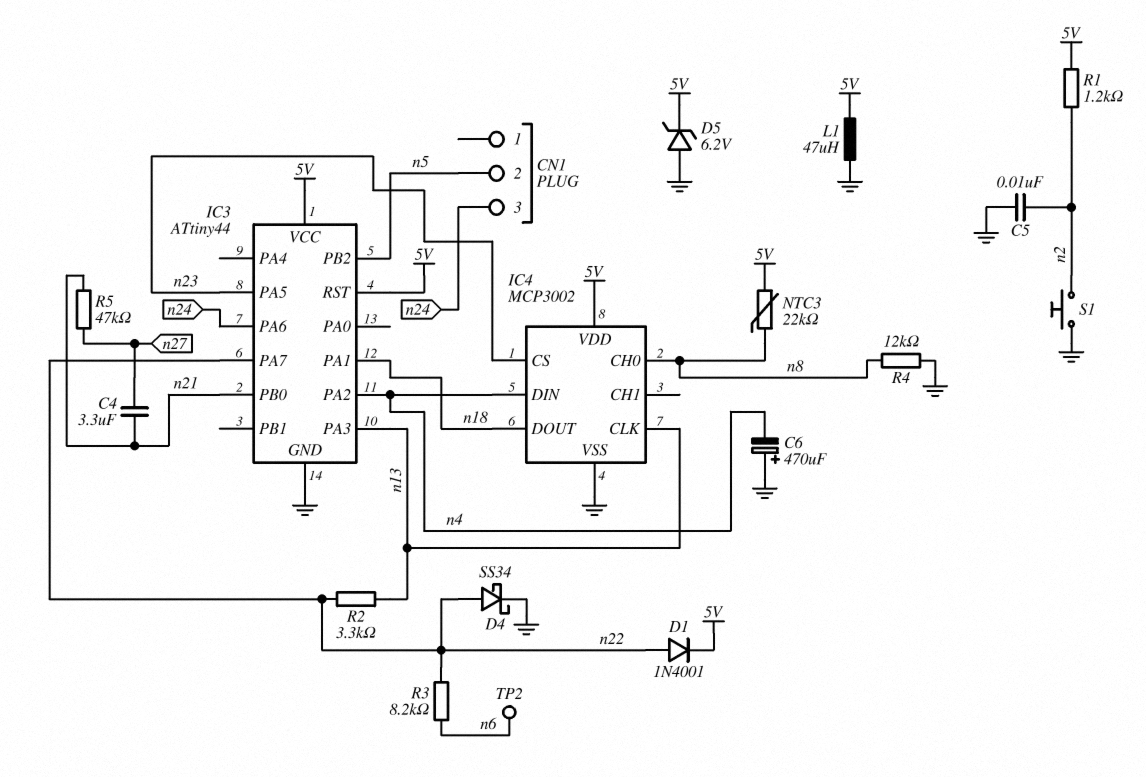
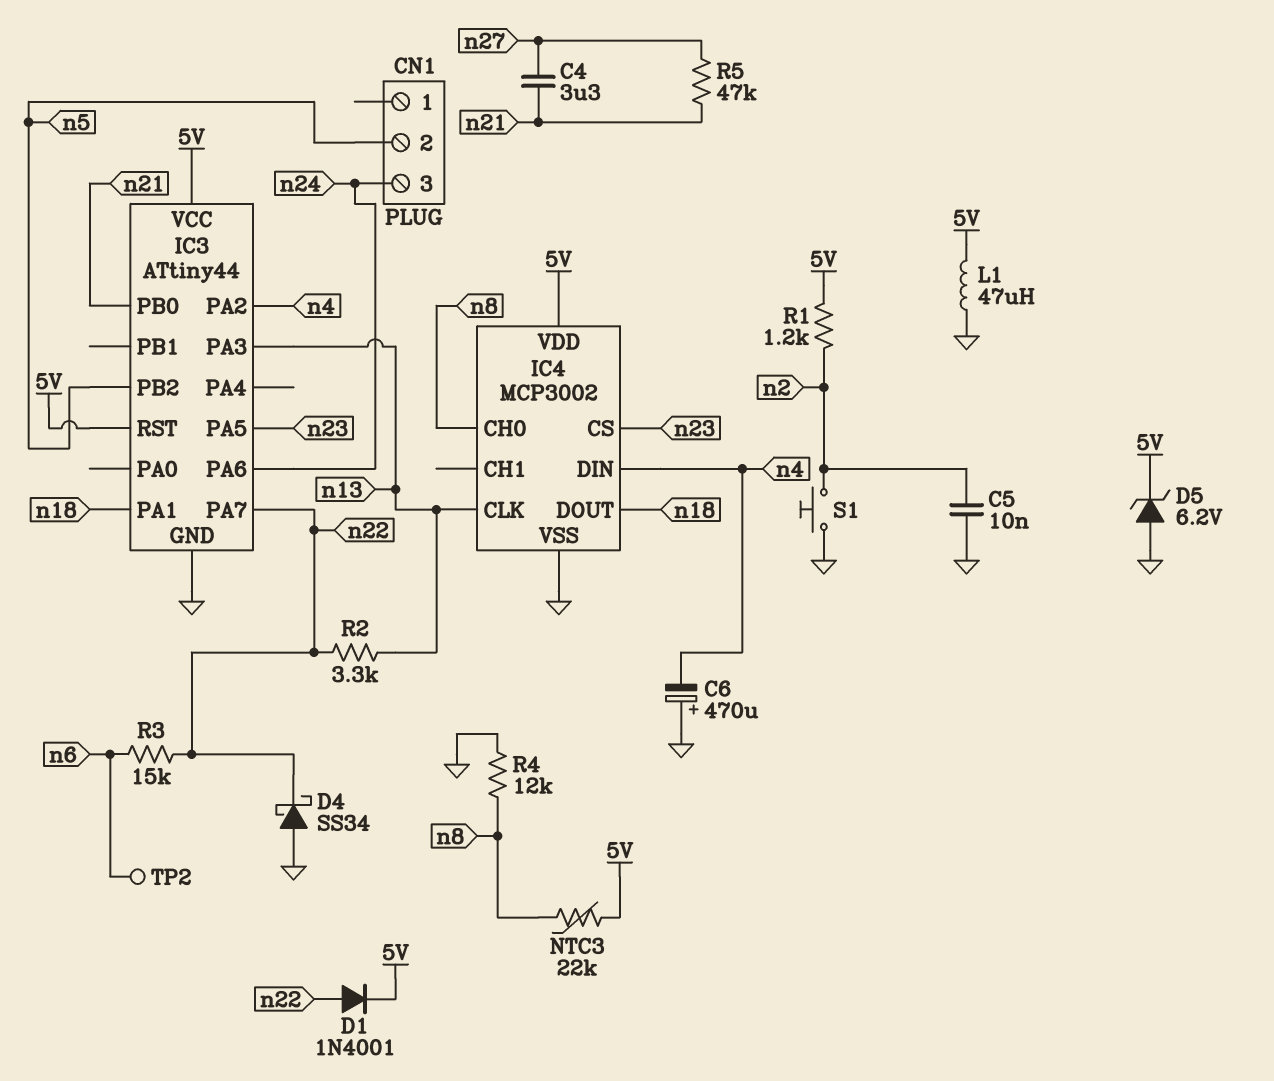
D4: schottky SS34 (A n22, K GND) -> schottky SS34 (A GND, K n22)
R3: 8.2k (n6, n22) -> 15k (n6, n22)

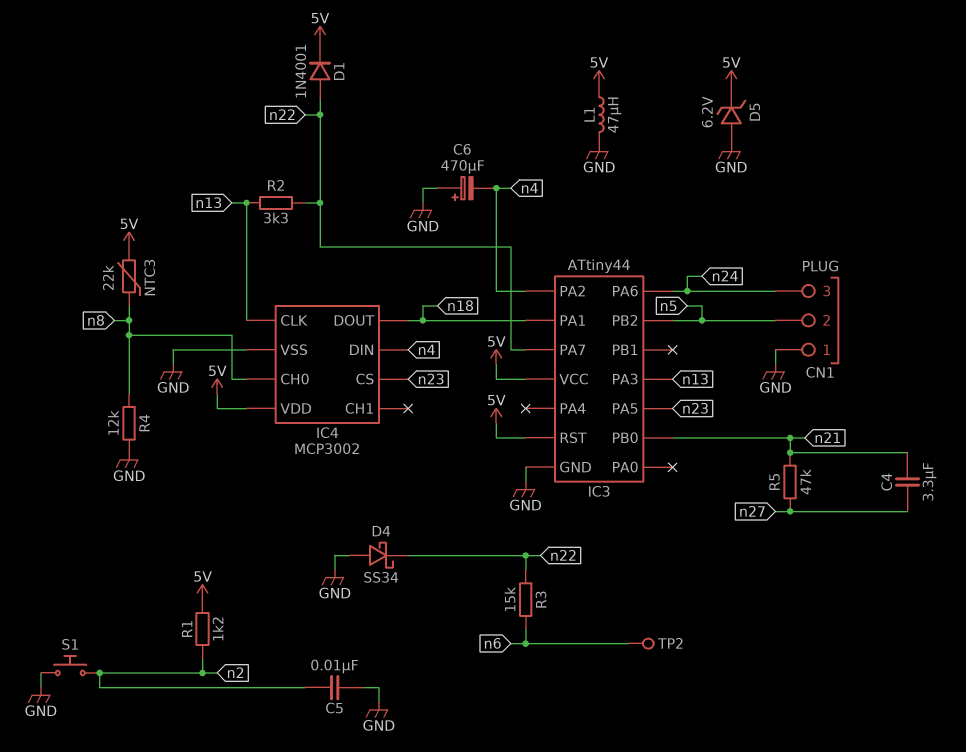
CN1 pin 1: none -> GND

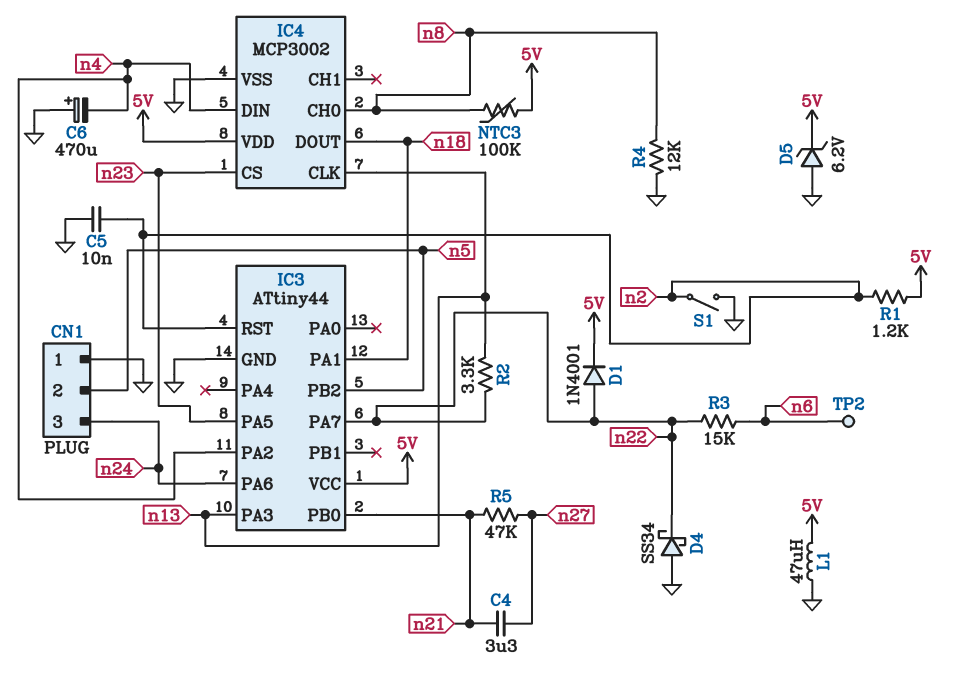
IC3 pin RST: 5V -> n2
NTC3: 22k (5V, n8) -> 100k (5V, n8)
S1: button (GND, n2) -> switch (GND, n2)

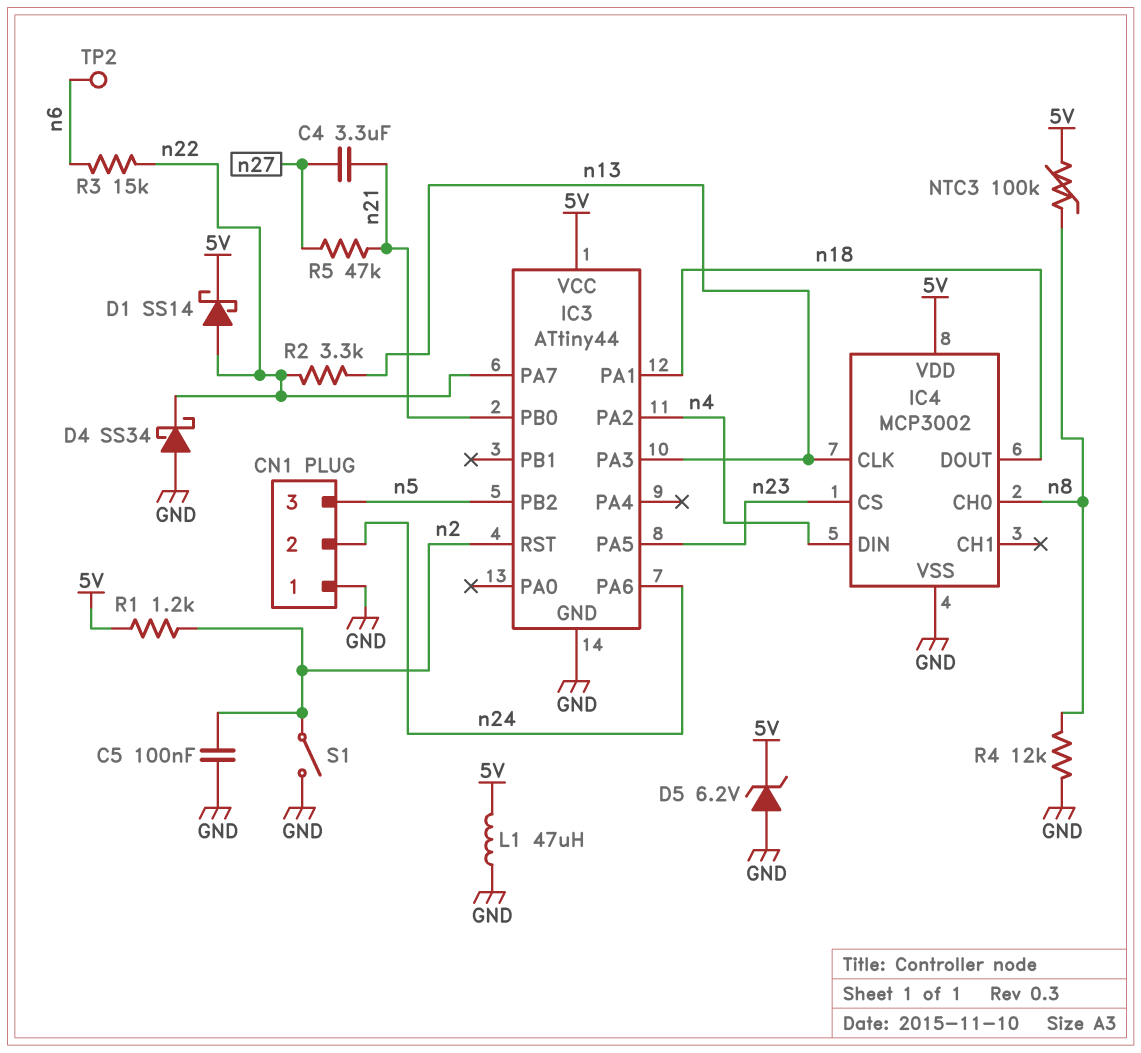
C5: 10nF (GND, n2) -> 100nF (GND, n2)
C6: 470uF (plus GND, minus n4) -> none
CN1 pin 2: n5 -> n24
CN1 pin 3: n24 -> n5
D1: diode 1N4001 (A n22, K 5V) -> schottky SS14 (A n22, K 5V)

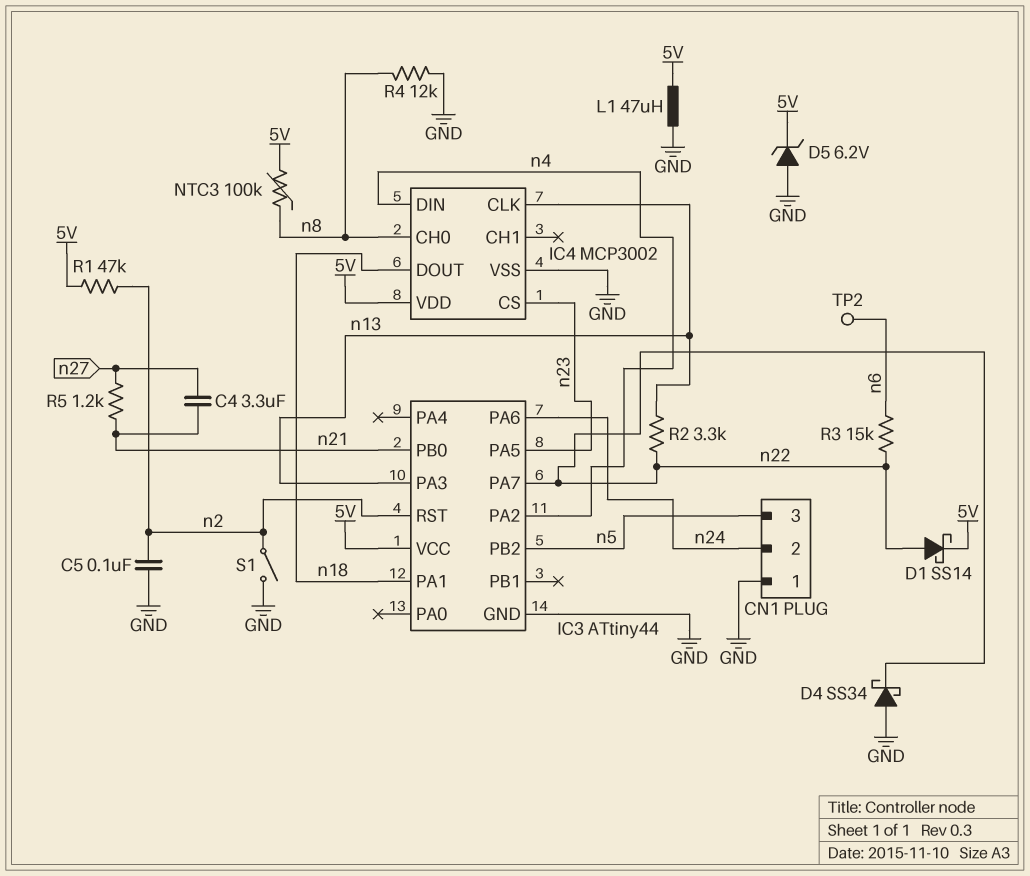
R1: 1.2k (5V, n2) -> 47k (5V, n2)
R5: 47k (n21, n27) -> 1.2k (n21, n27)

